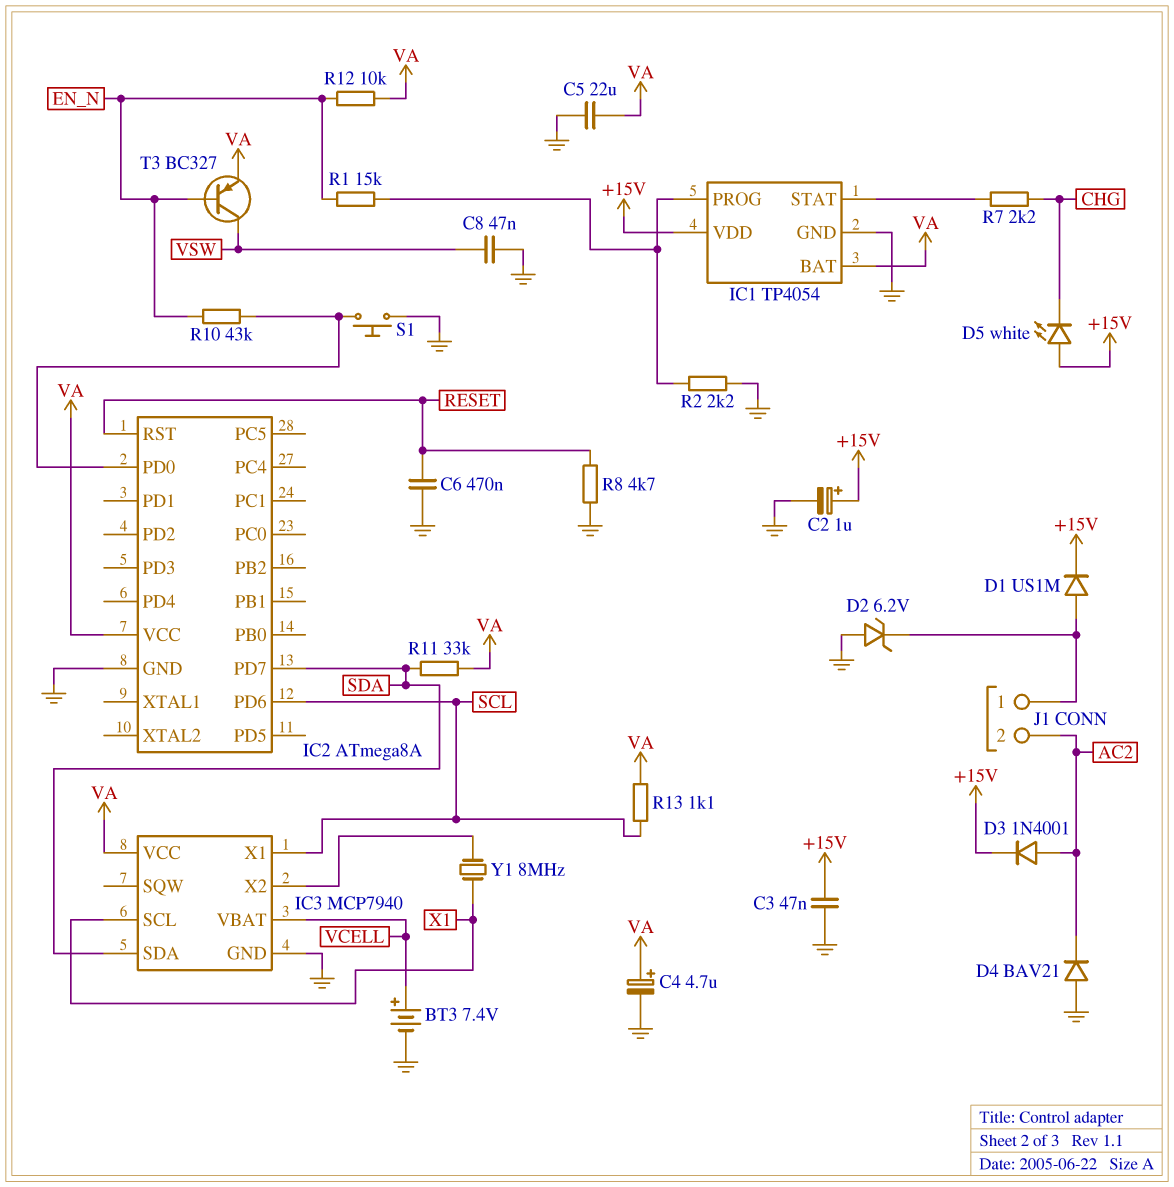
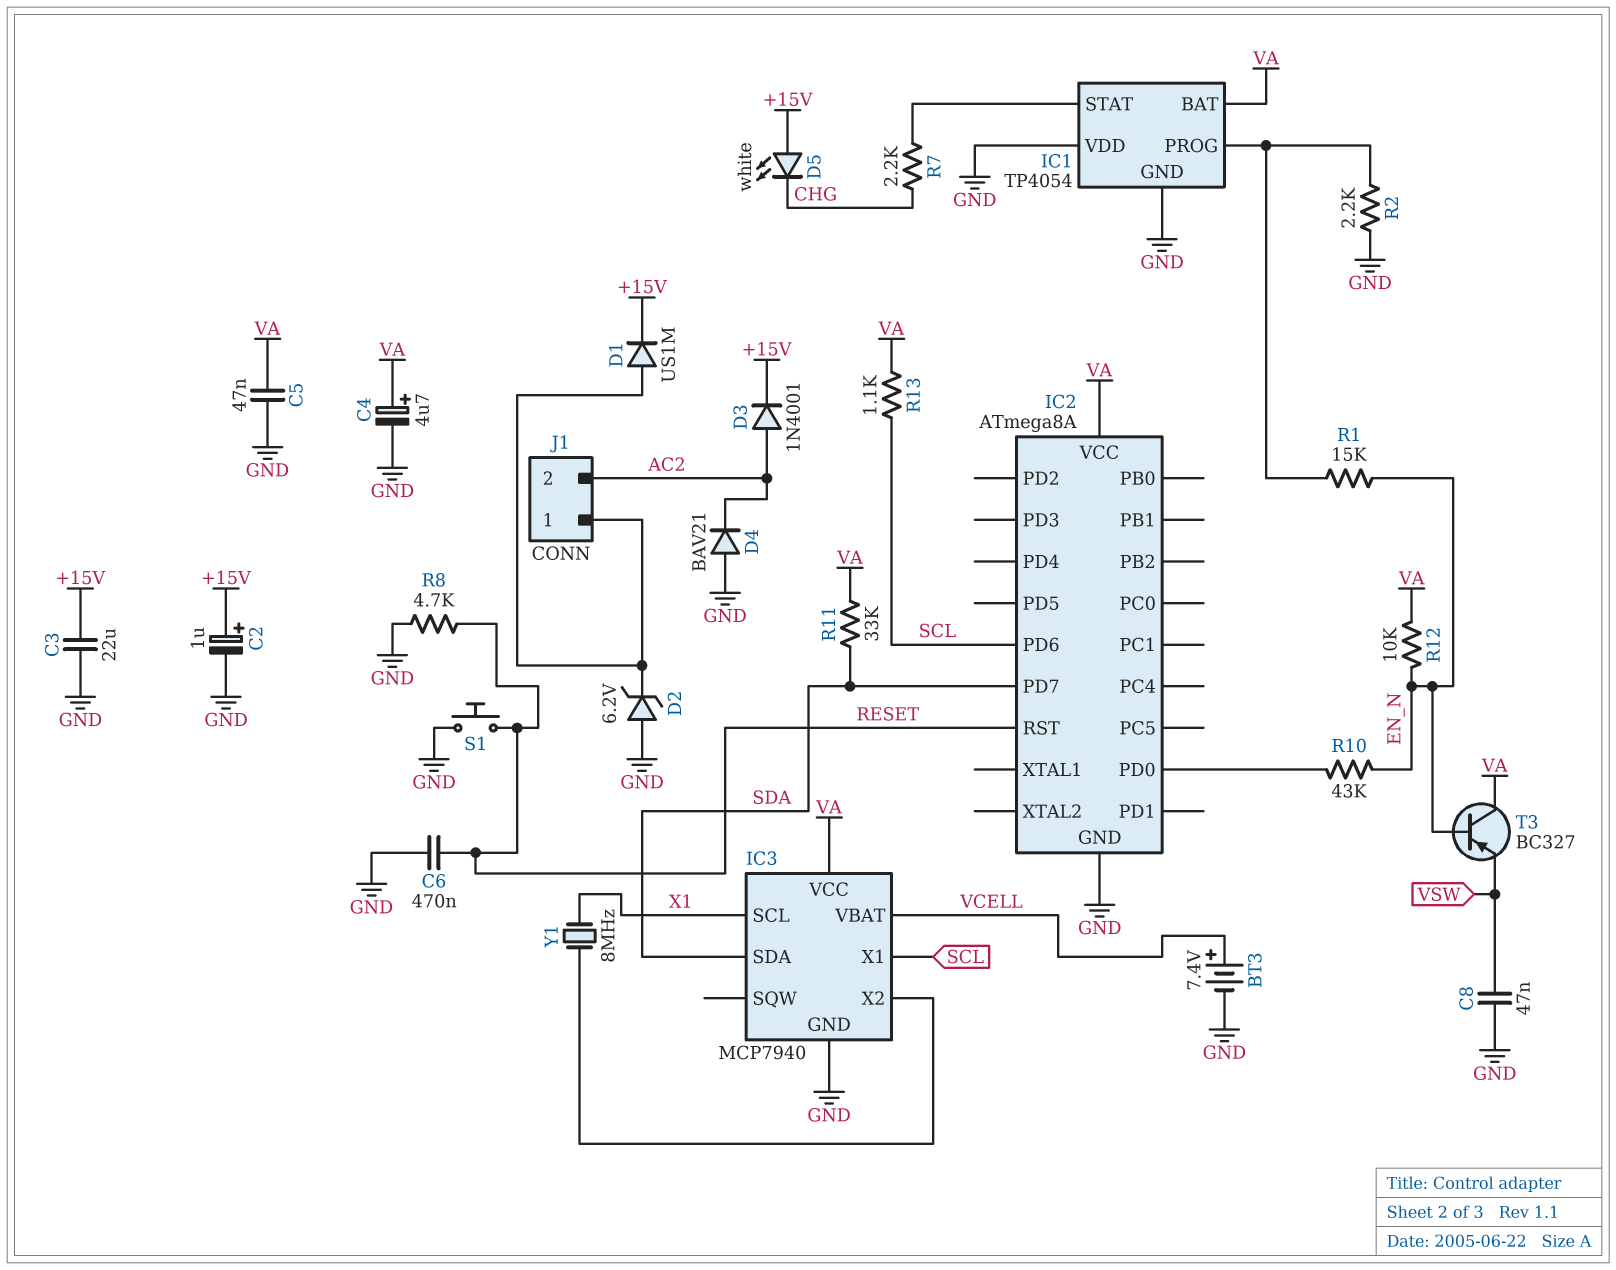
C3: 47nF (+15V, GND) -> 22uF (+15V, GND)
C5: 22uF (GND, VA) -> 47nF (GND, VA)
IC1 pin VDD: +15V -> GND
S1: button (GND, IC2/PD0) -> button (GND, RESET)
T3: PNP BC327 (B EN_N, C VSW, E VA) -> PNP BC327 (B EN_N, C VA, E VSW)

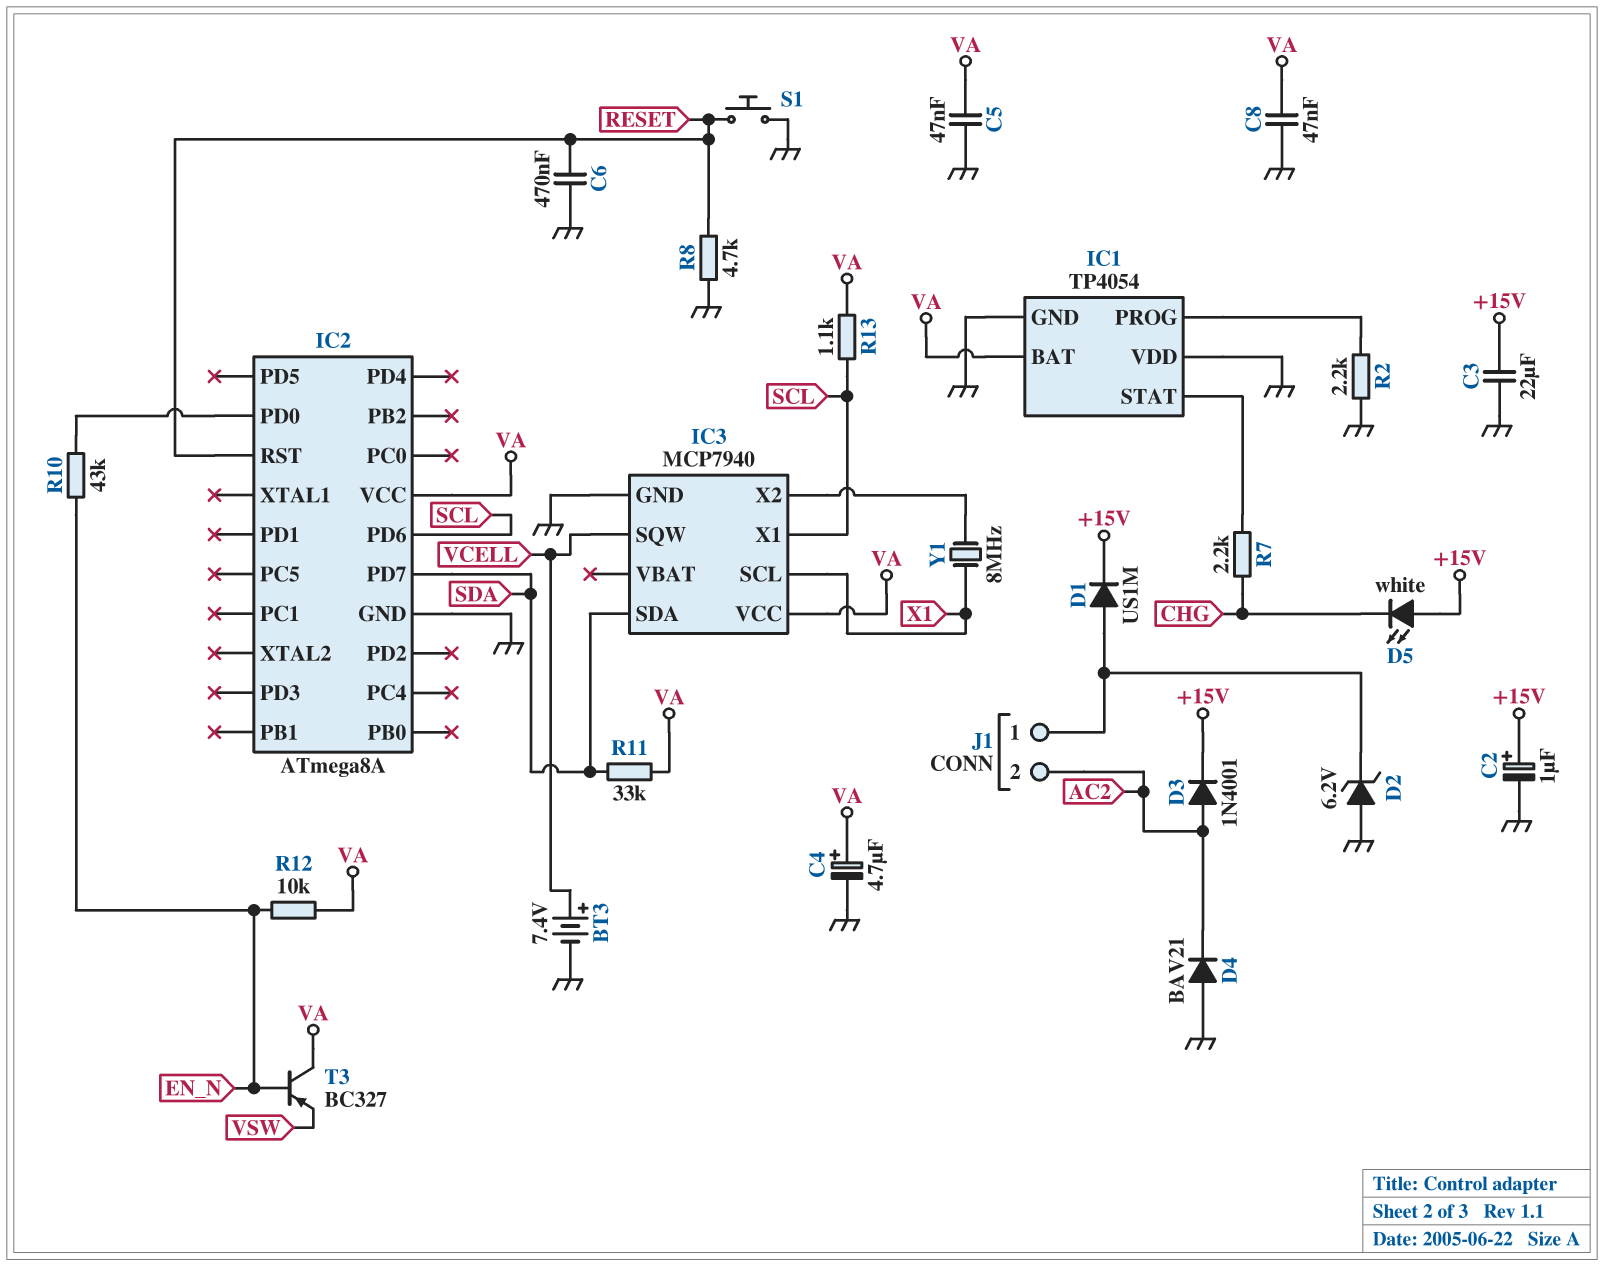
C8: 47nF (GND, VSW) -> 47nF (GND, VA)
IC3 pin SQW: none -> VCELL
IC3 pin VBAT: VCELL -> none
R1: 15k (EN_N, IC1/PROG) -> none

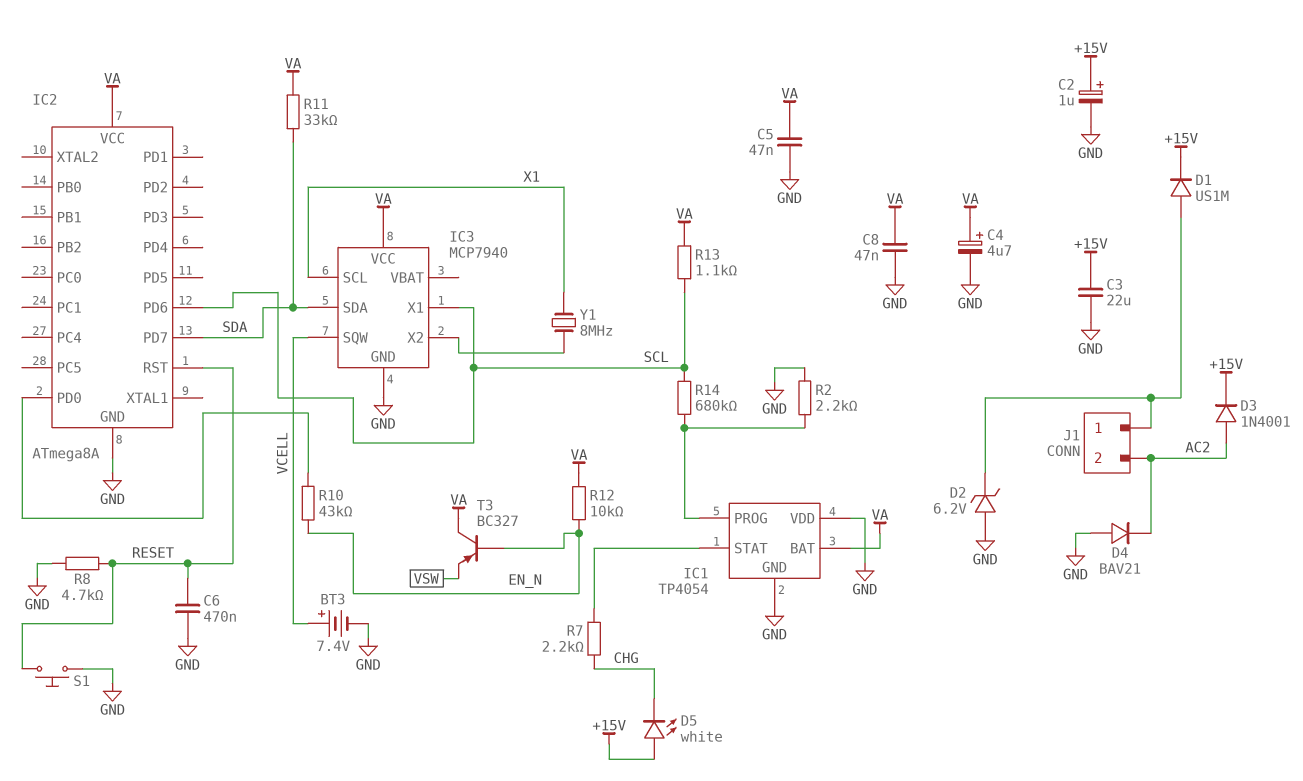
R14: none -> 680k (IC1/PROG, SCL)

